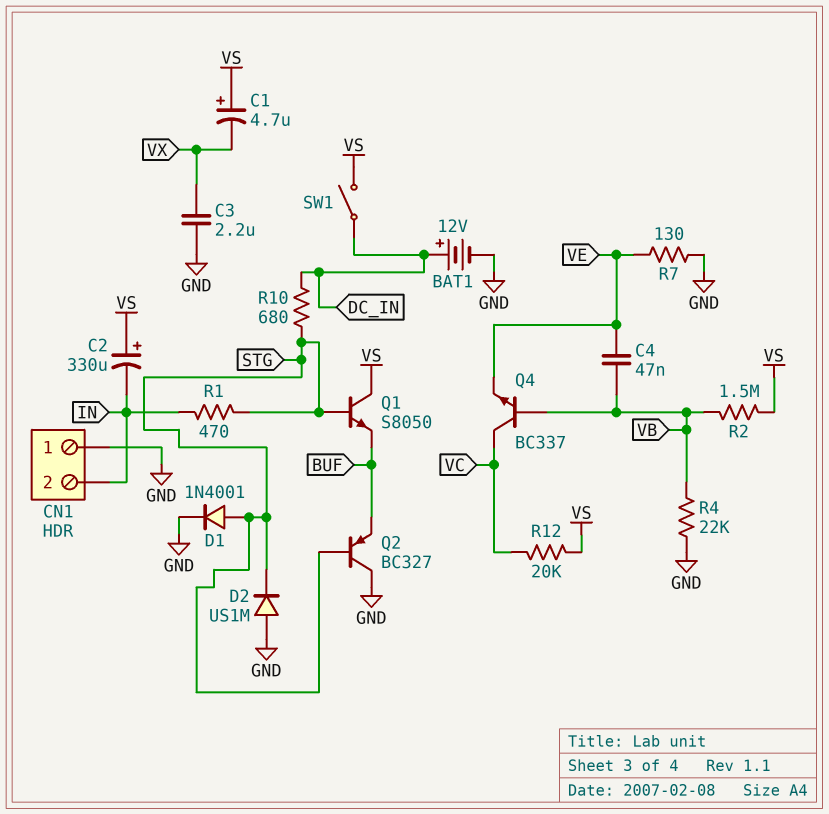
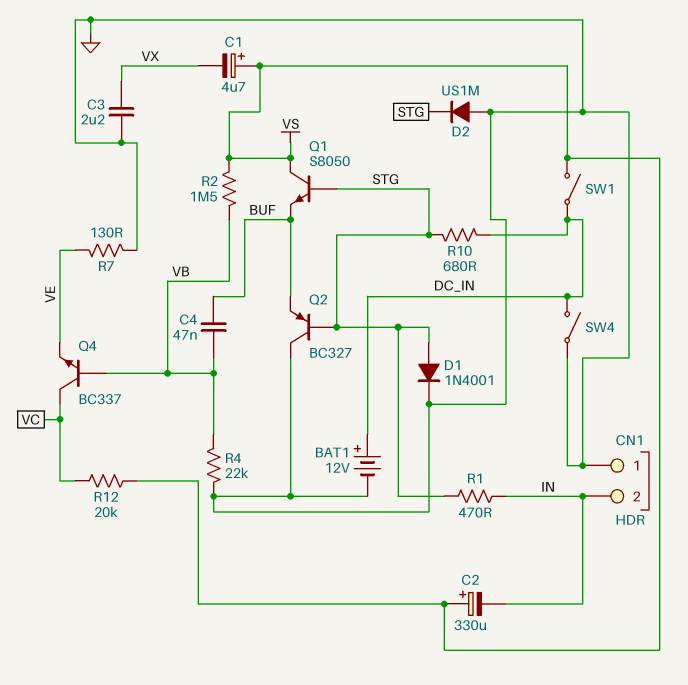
C4: 47nF (VB, VE) -> 47nF (BUF, VB)
SW4: none -> switch (DC_IN, GND)

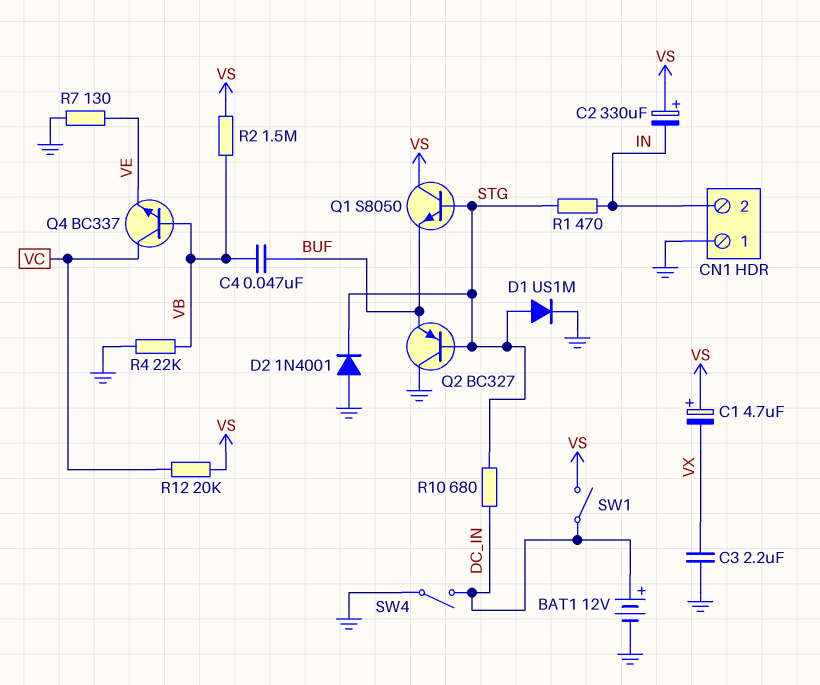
D1: diode 1N4001 (A STG, K GND) -> diode US1M (A STG, K GND)
D2: diode US1M (A GND, K STG) -> diode 1N4001 (A GND, K STG)

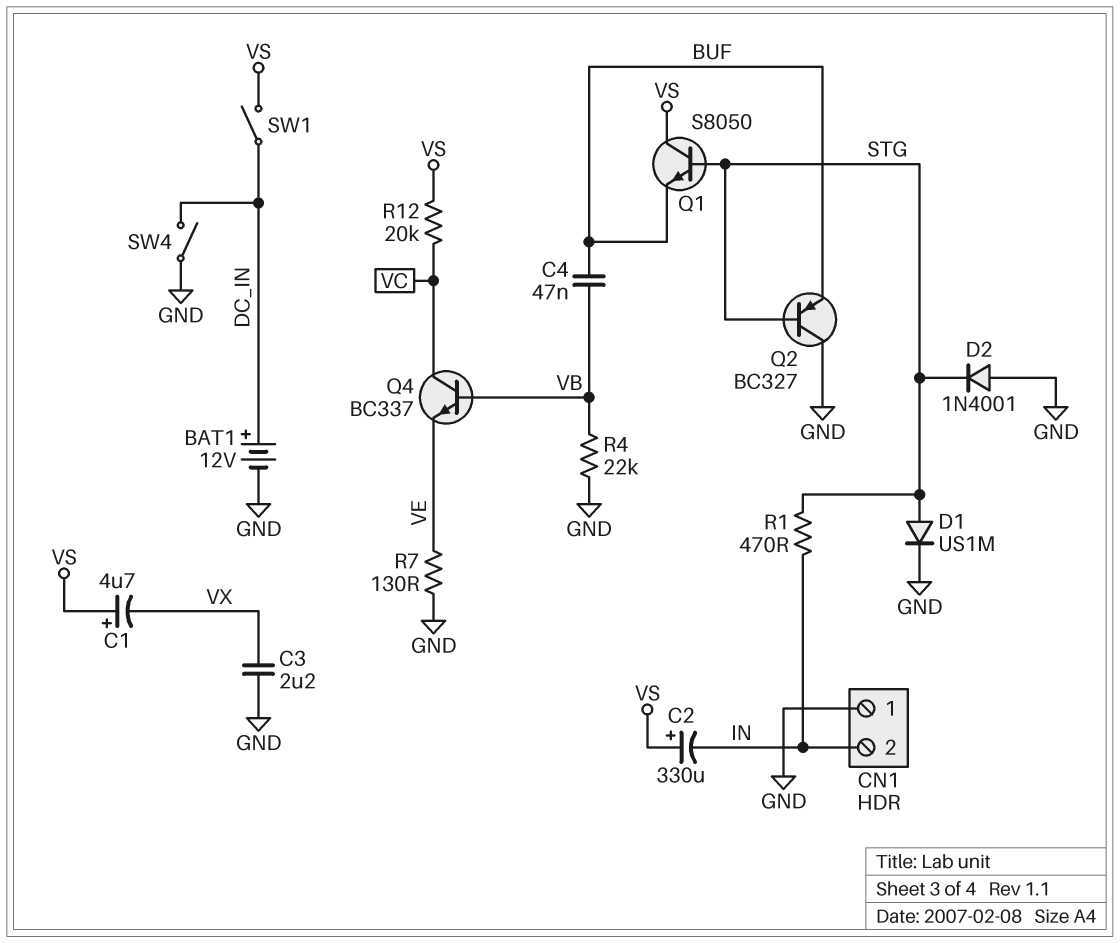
R2: 1.5M (VB, VS) -> none
R10: 680 (DC_IN, STG) -> none

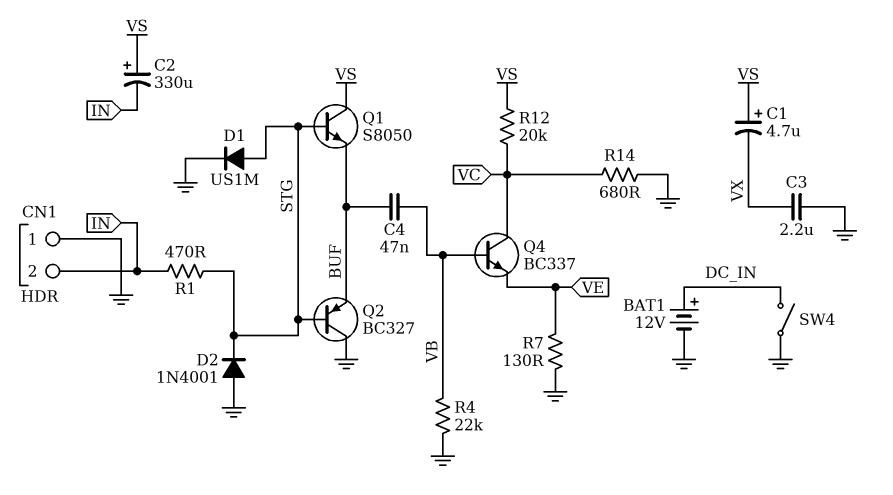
R14: none -> 680 (GND, VC)
SW1: switch (DC_IN, VS) -> none

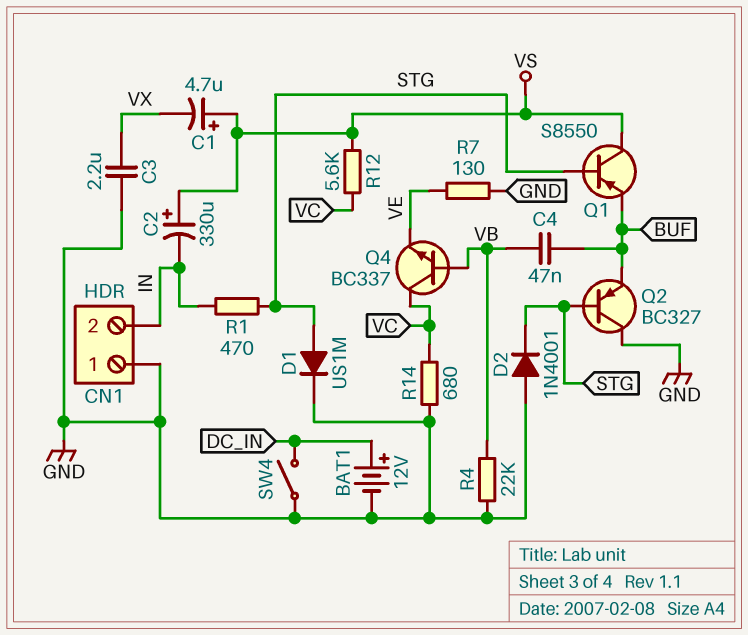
Q1: NPN S8050 (B STG, C VS, E BUF) -> PNP S8550 (B STG, C VS, E BUF)
R12: 20k (VC, VS) -> 5.6k (VC, VS)

